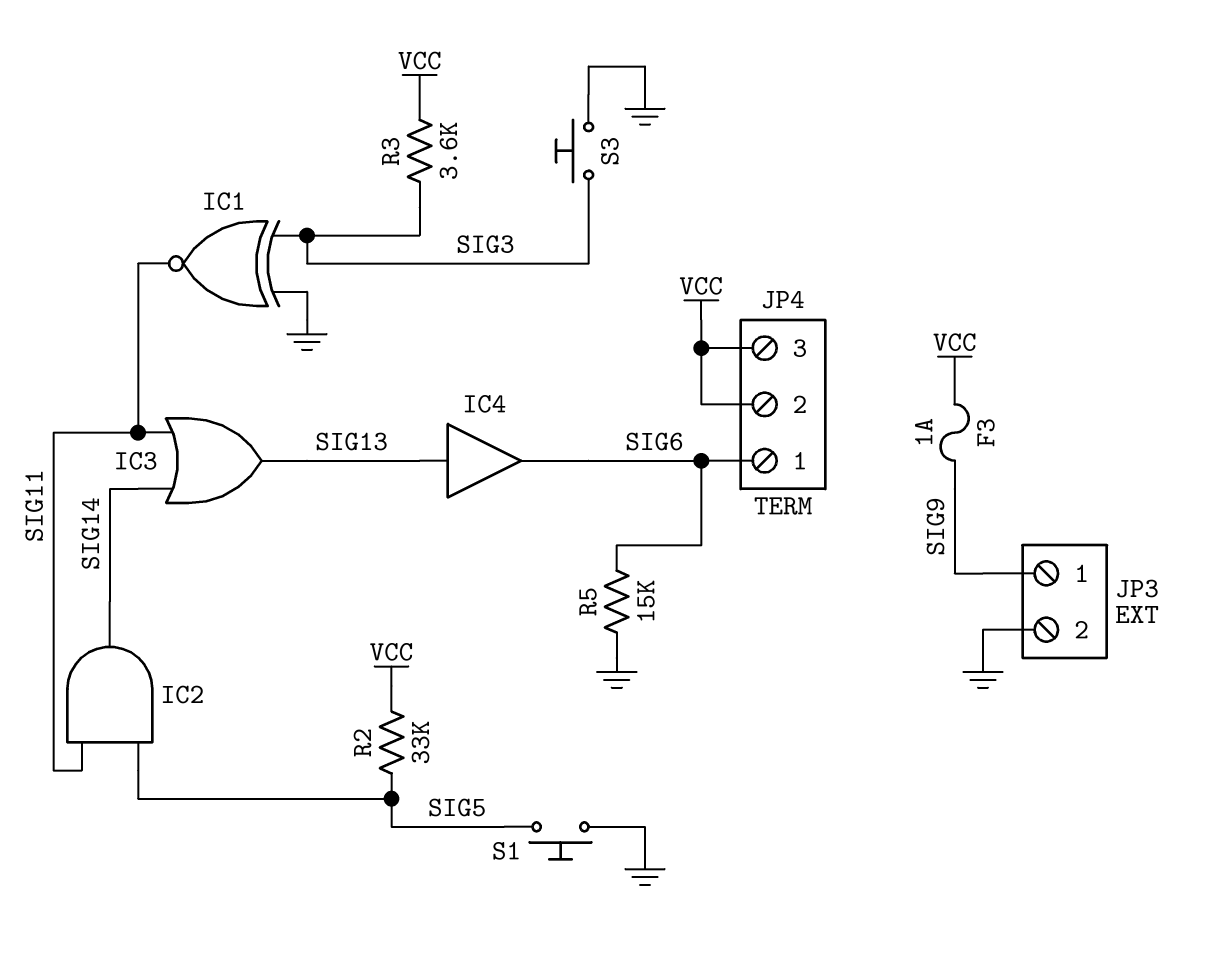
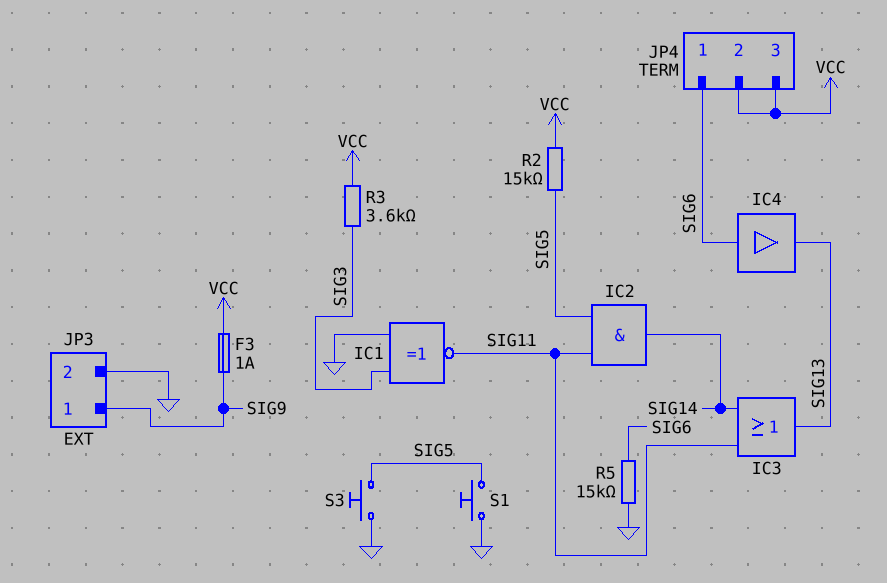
IC4: buffer (in SIG13, out SIG6) -> buffer (in SIG6, out SIG13)
R2: 33k (SIG5, VCC) -> 15k (SIG5, VCC)
S3: button (GND, SIG3) -> button (GND, SIG5)

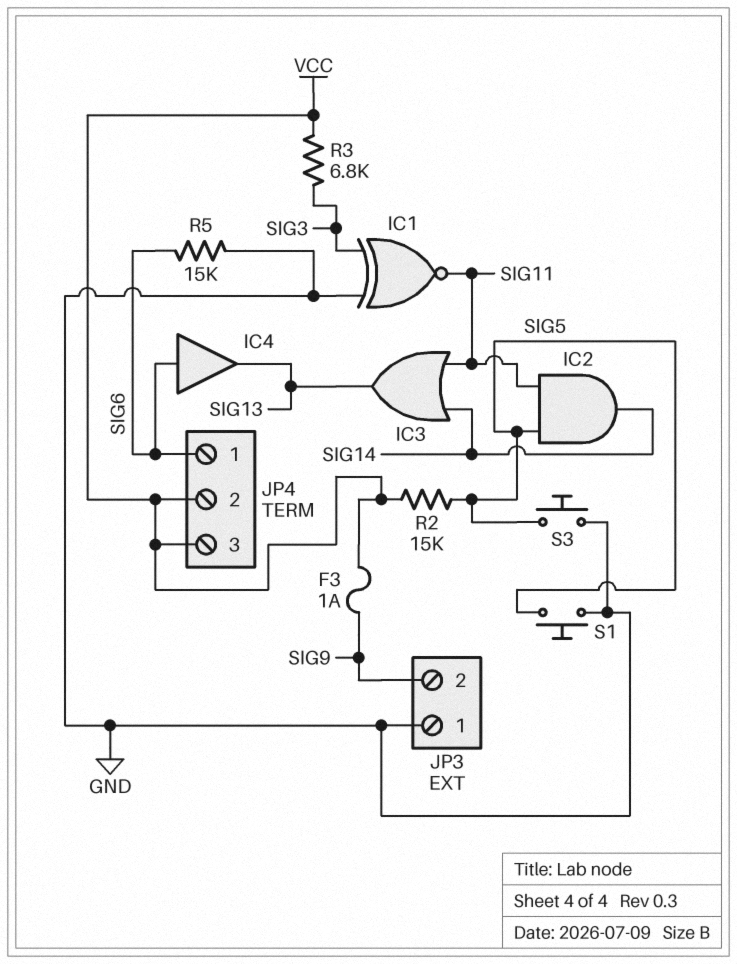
JP3 pin 1: SIG9 -> GND
JP3 pin 2: GND -> SIG9
R3: 3.6k (SIG3, VCC) -> 6.8k (SIG3, VCC)

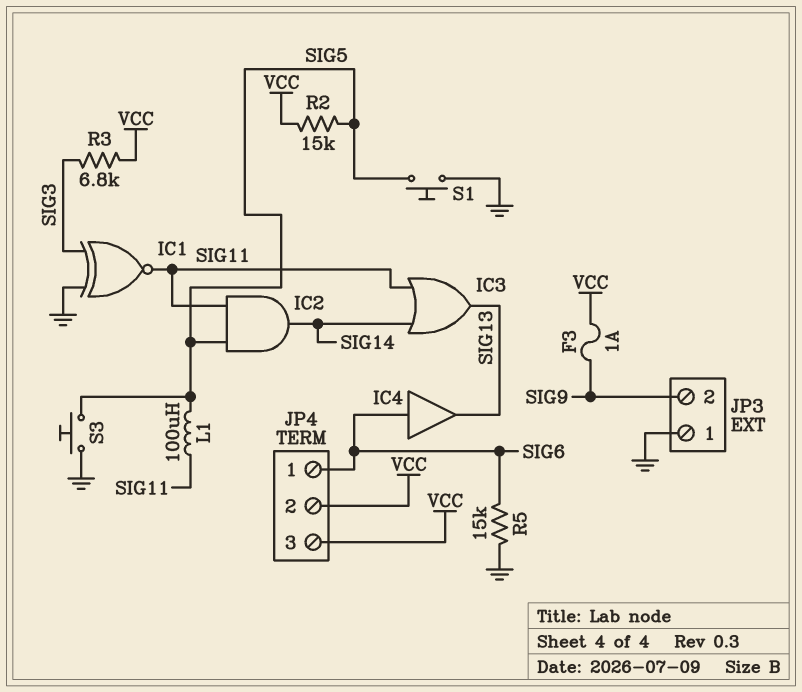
L1: none -> 100uH (SIG5, SIG11)

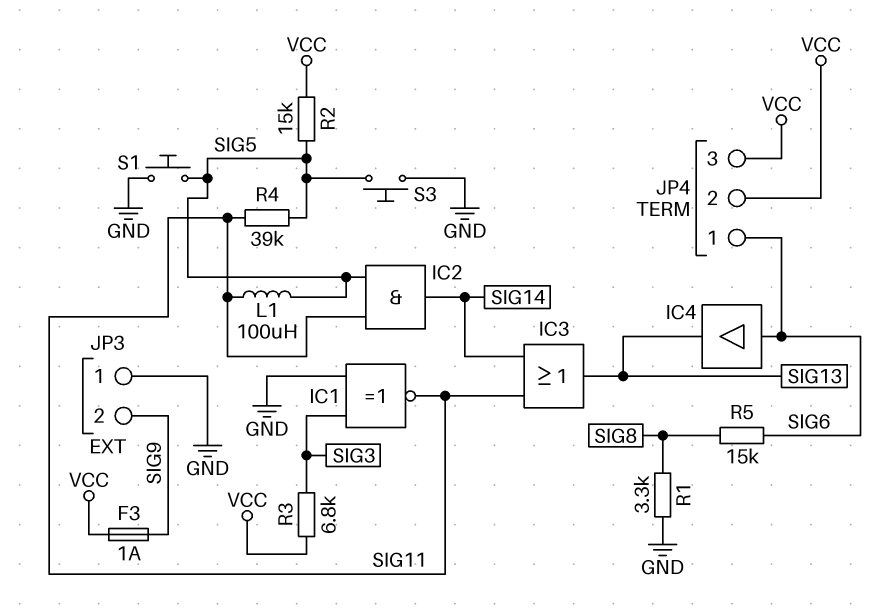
R1: none -> 3.3k (GND, SIG8)
R4: none -> 39k (SIG5, SIG11)
R5: 15k (GND, SIG6) -> 15k (SIG6, SIG8)

